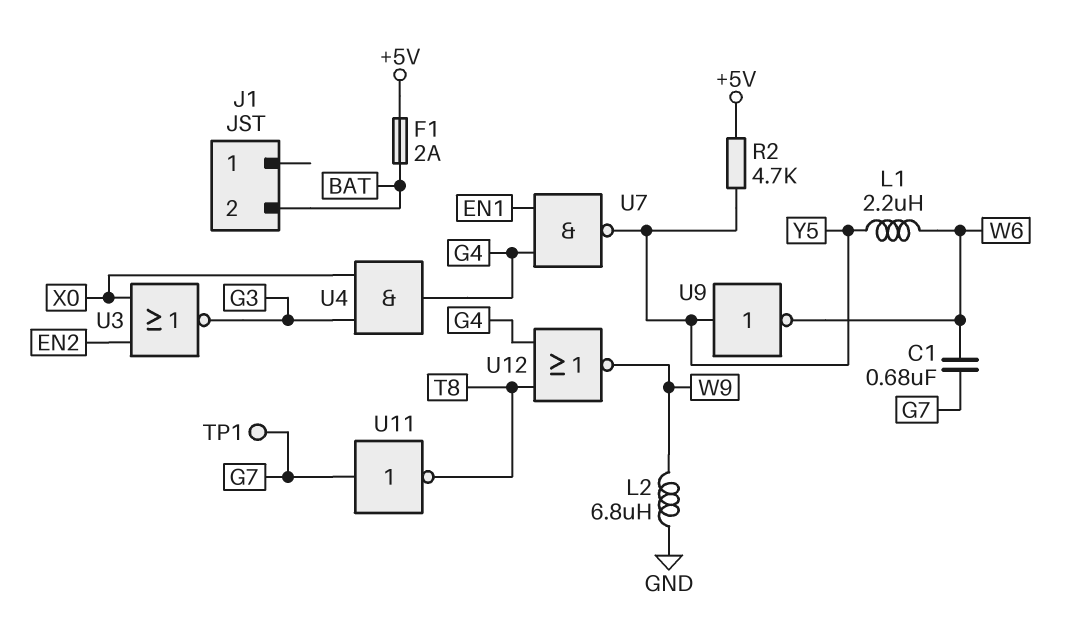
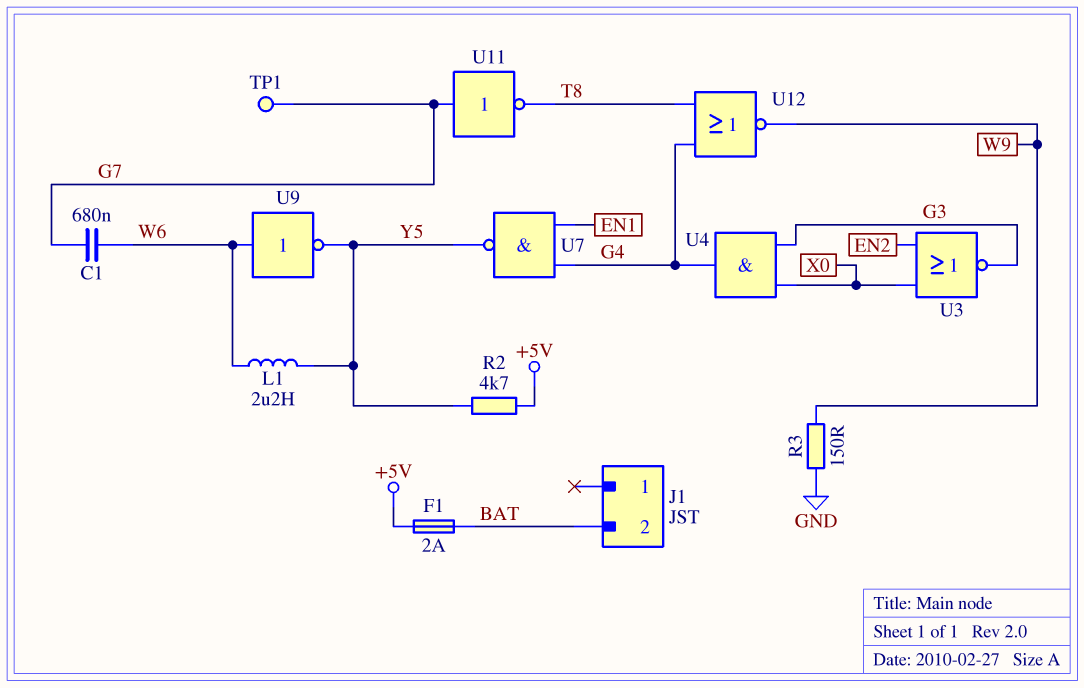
L2: 6.8uH (GND, W9) -> none
R3: none -> 150 (GND, W9)
U9: NOT (in Y5, out W6) -> NOT (in W6, out Y5)

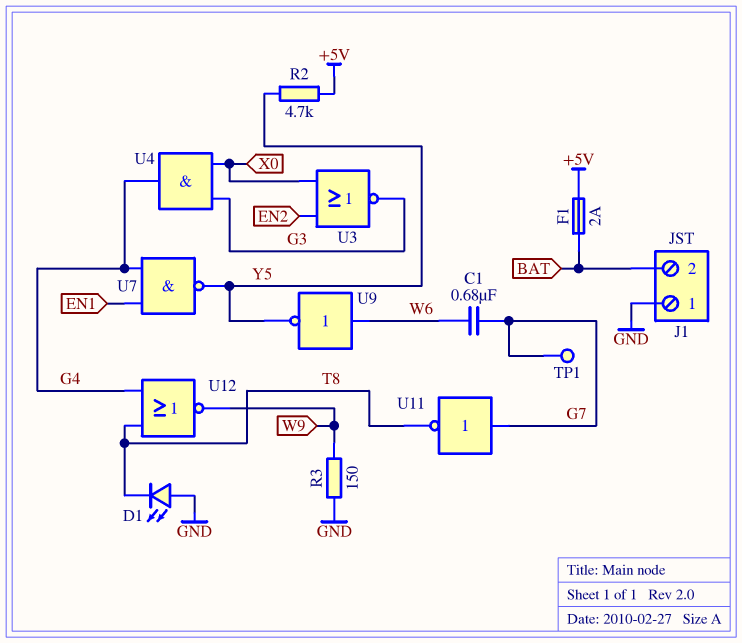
D1: none -> LED (A GND, K T8)
J1 pin 1: none -> GND
L1: 2.2uH (W6, Y5) -> none

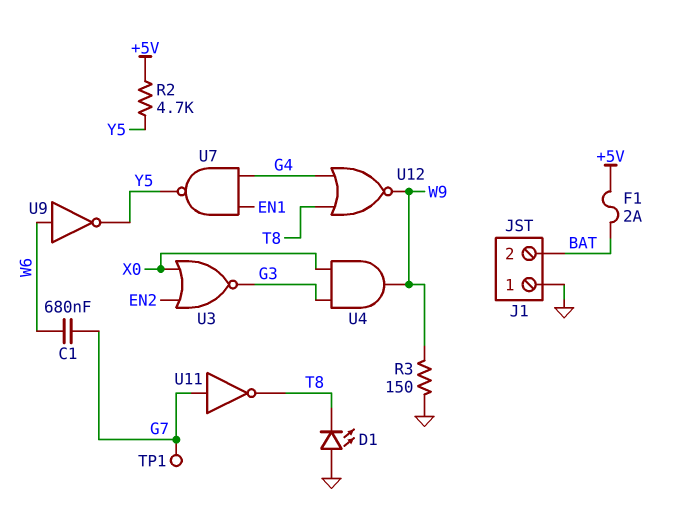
U4: AND (in G3, in X0, out G4) -> AND (in G3, in X0, out W9)

